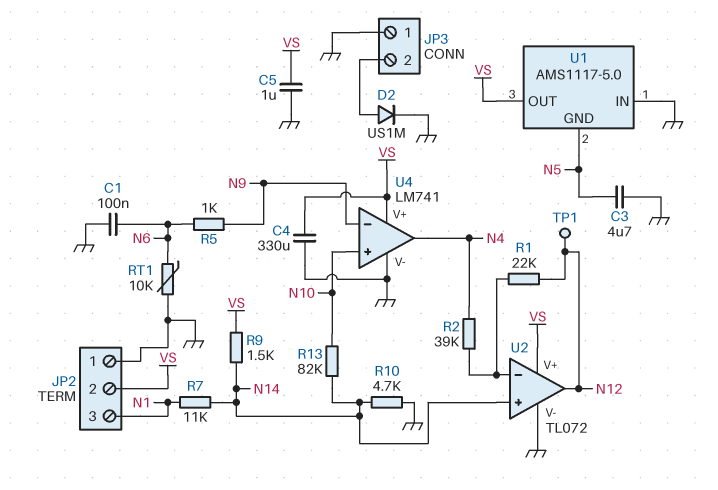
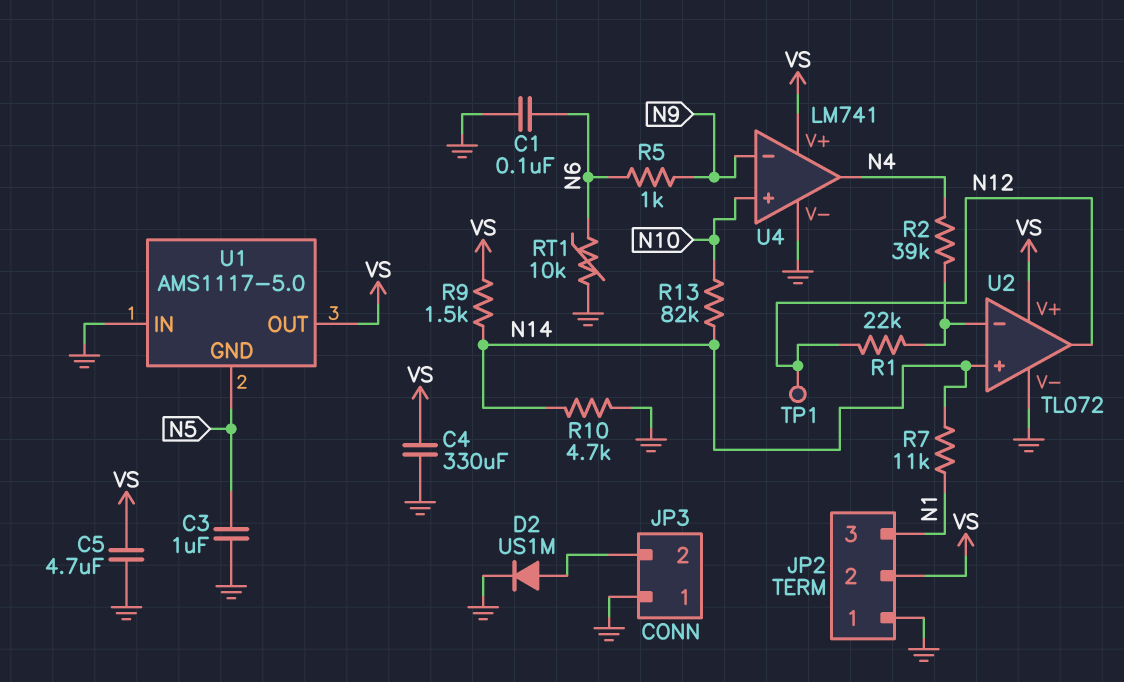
C3: 4.7uF (GND, N5) -> 1uF (GND, N5)
C5: 1uF (GND, VS) -> 4.7uF (GND, VS)

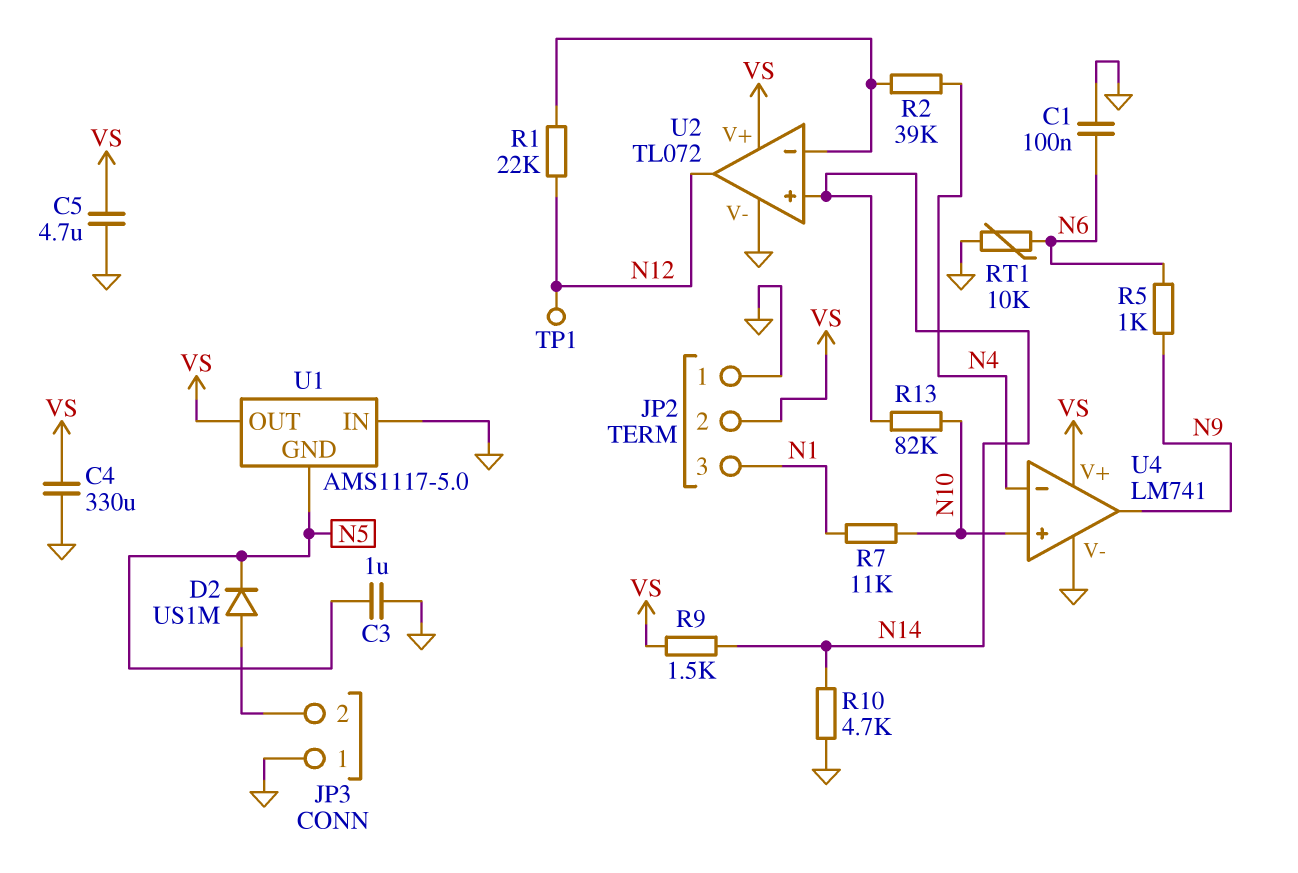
D2: diode US1M (A JP3/2, K GND) -> diode US1M (A JP3/2, K N5)
R7: 11k (N1, N14) -> 11k (N1, N10)
U4 pin in-: N9 -> N4
U4 pin out: N4 -> N9

